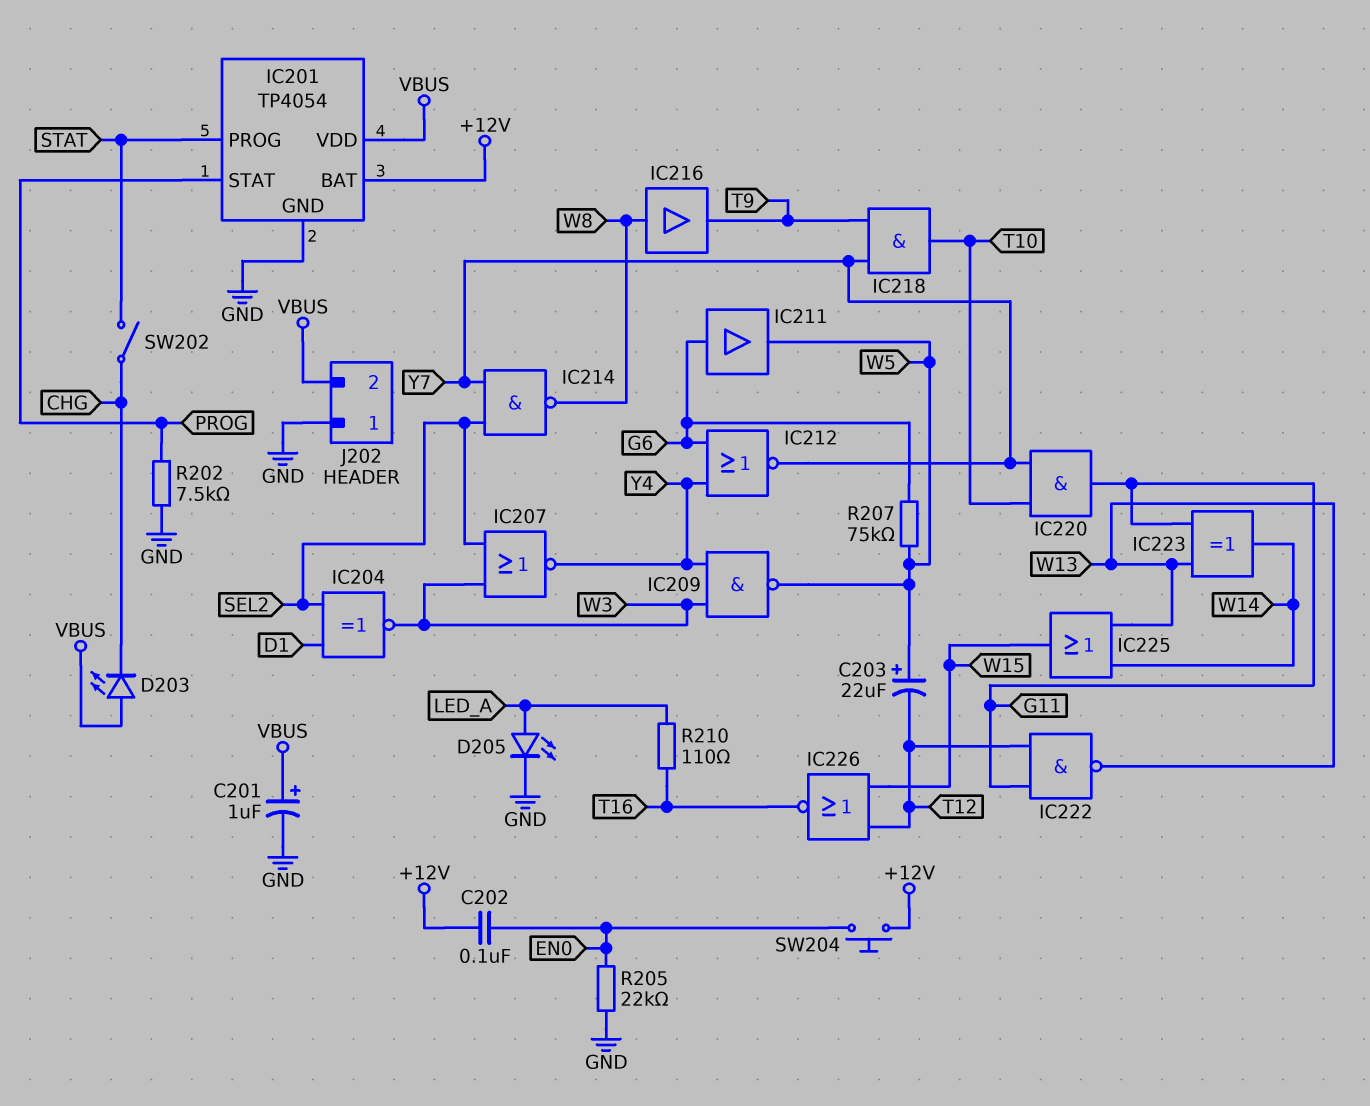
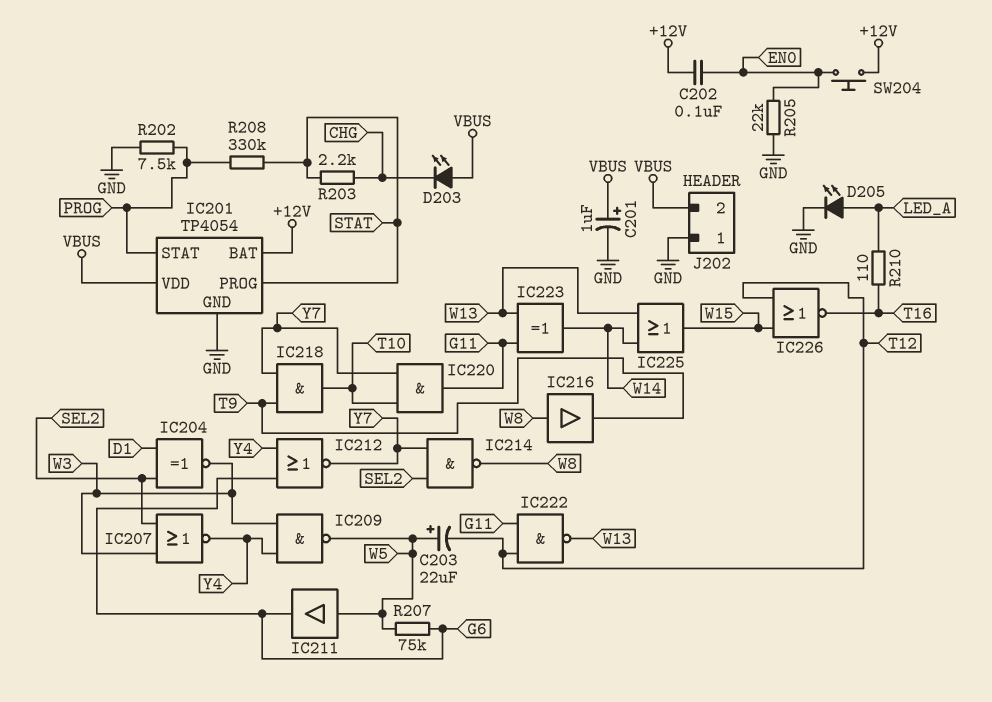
IC211: buffer (in G6, out W5) -> buffer (in W5, out G6)
R203: none -> 2.2k (CHG, STAT)
R208: none -> 330k (PROG, STAT)
SW202: switch (CHG, STAT) -> none

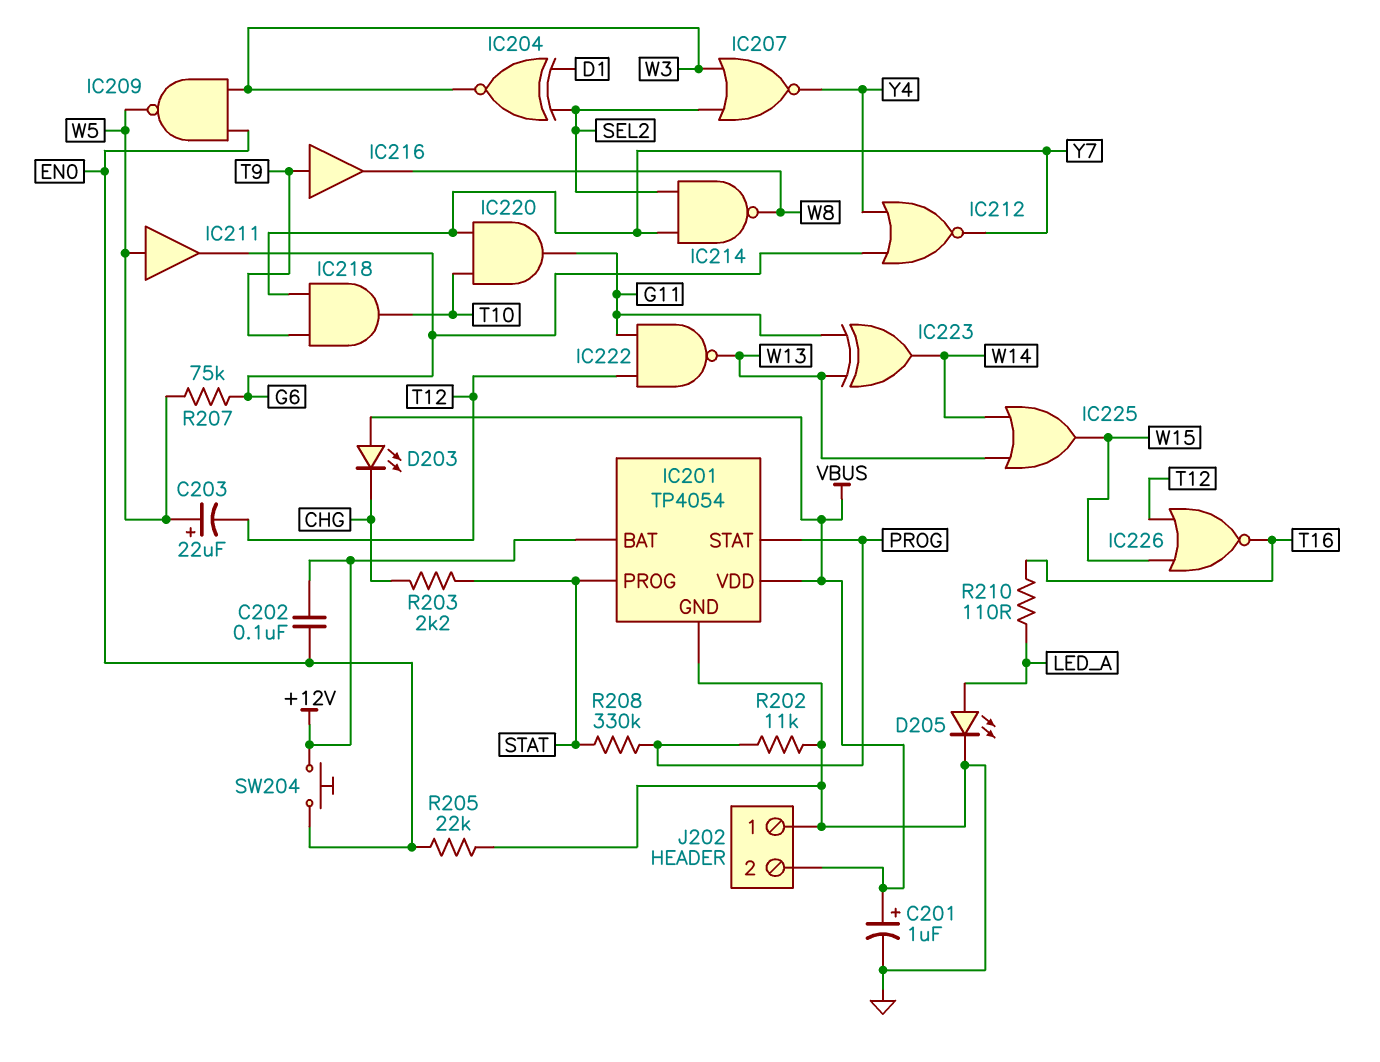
IC209: NAND (in W3, in Y4, out W5) -> NAND (in EN0, in W3, out W5)
IC216: buffer (in W8, out T9) -> buffer (in T9, out W8)
R202: 7.5k (GND, PROG) -> 11k (GND, PROG)

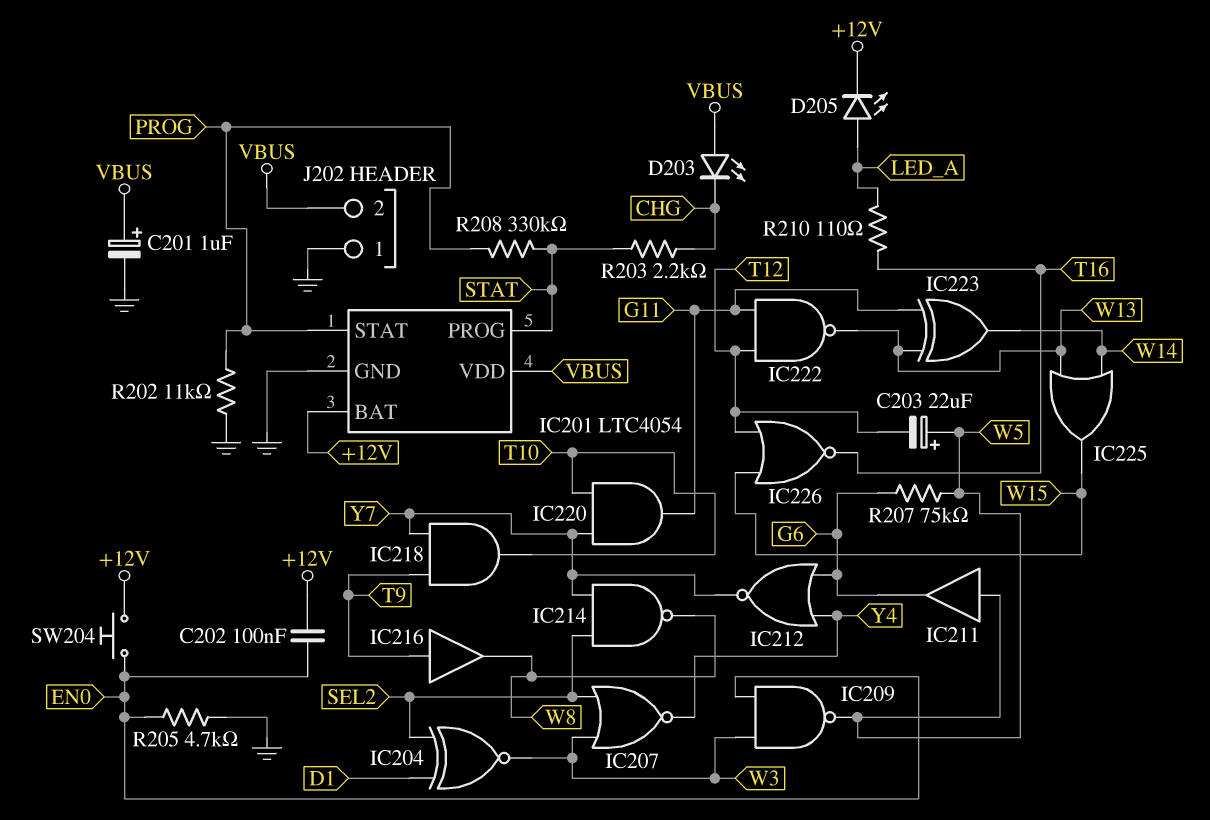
D205: LED (A LED_A, K GND) -> LED (A LED_A, K +12V)
IC201: TP4054 -> LTC4054
R205: 22k (EN0, GND) -> 4.7k (EN0, GND)

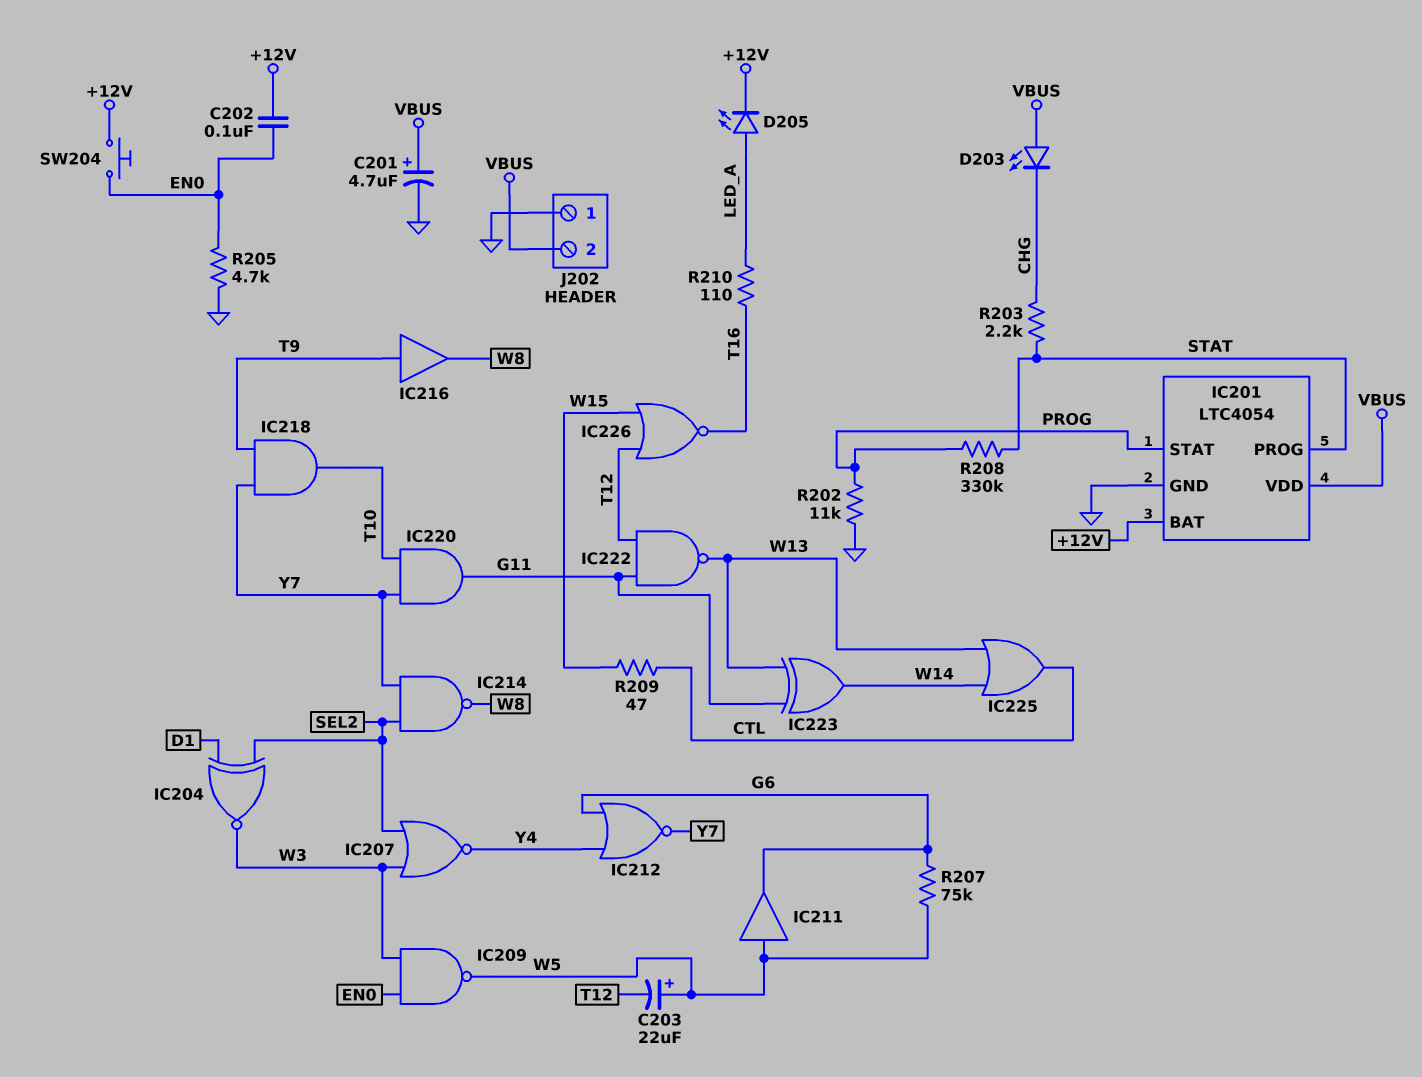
C201: 1uF (plus VBUS, minus GND) -> 4.7uF (plus VBUS, minus GND)
IC225: OR (in W13, in W14, out W15) -> OR (in W13, in W14, out CTL)
R209: none -> 47 (CTL, W15)

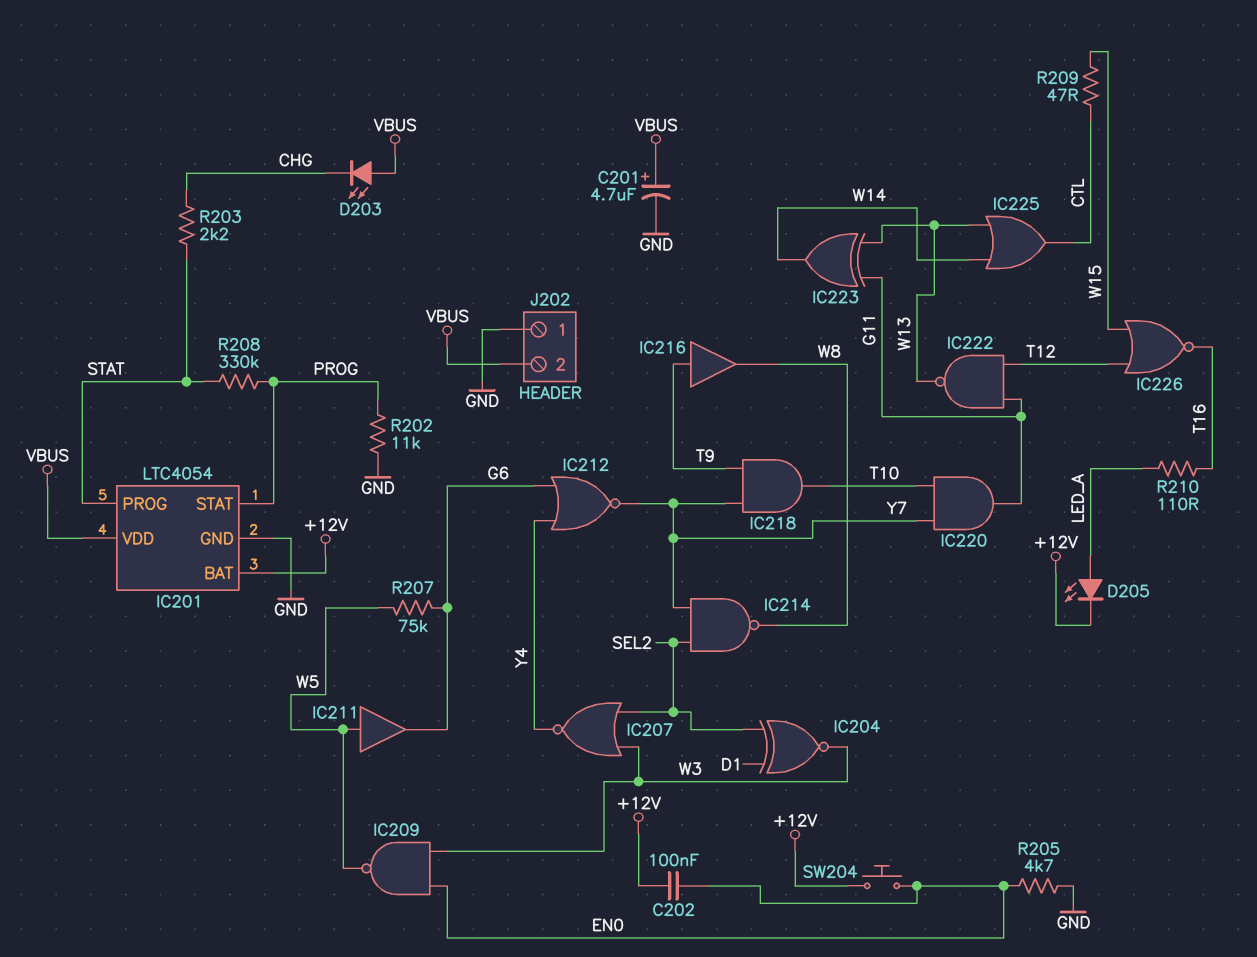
C203: 22uF (plus W5, minus T12) -> none

